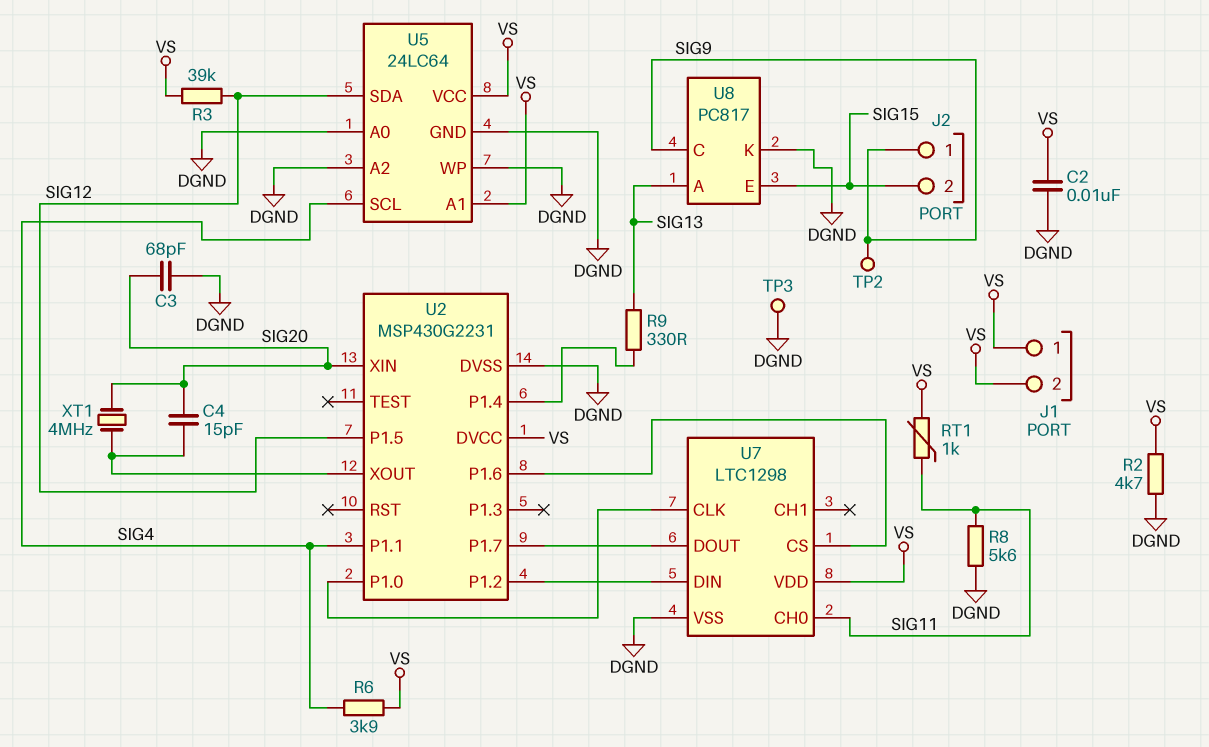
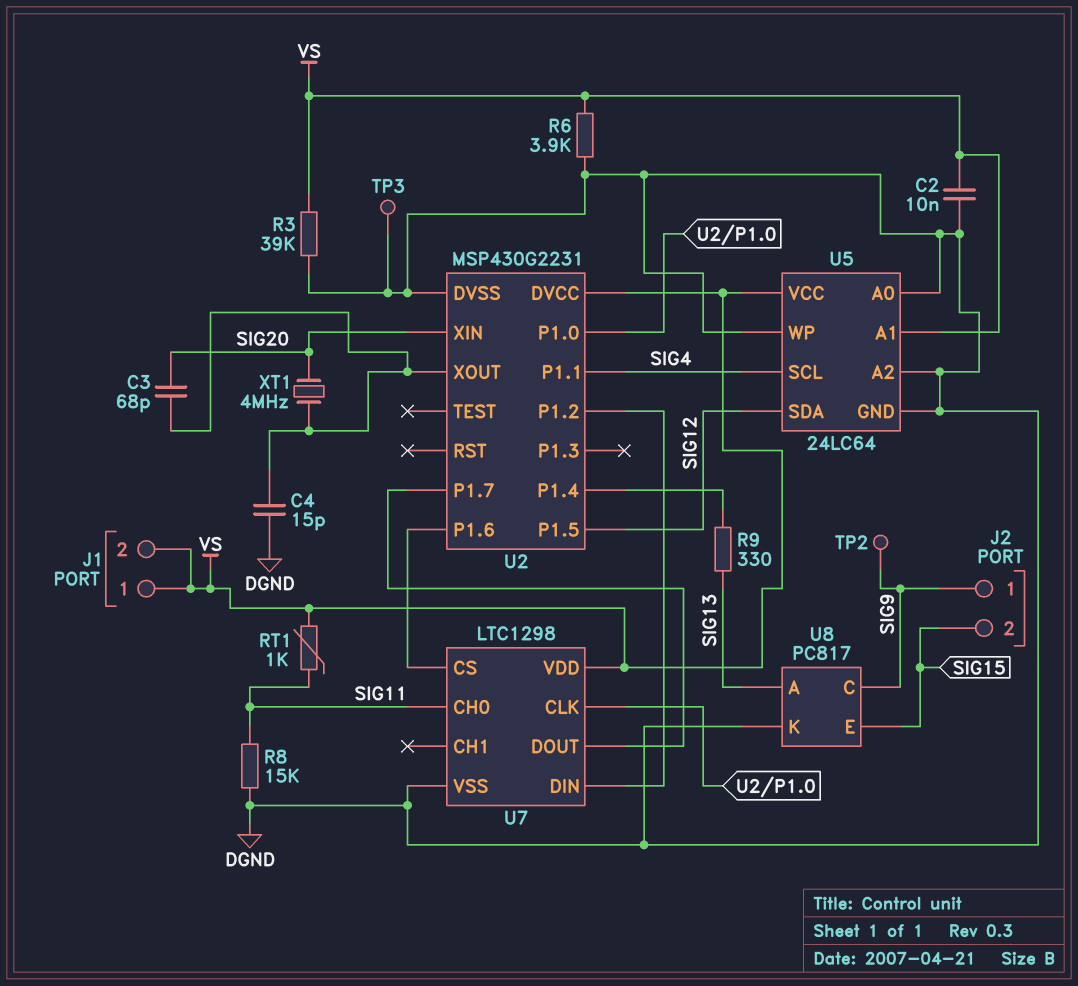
C3: 68pF (DGND, SIG20) -> 68pF (SIG20, U2/XOUT)
C4: 15pF (SIG20, U2/XOUT) -> 15pF (DGND, U2/XOUT)
R2: 4.7k (DGND, VS) -> none
R3: 39k (SIG12, VS) -> 39k (DGND, VS)
R6: 3.9k (SIG4, VS) -> 3.9k (DGND, VS)
R8: 5.6k (DGND, SIG11) -> 15k (DGND, SIG11)

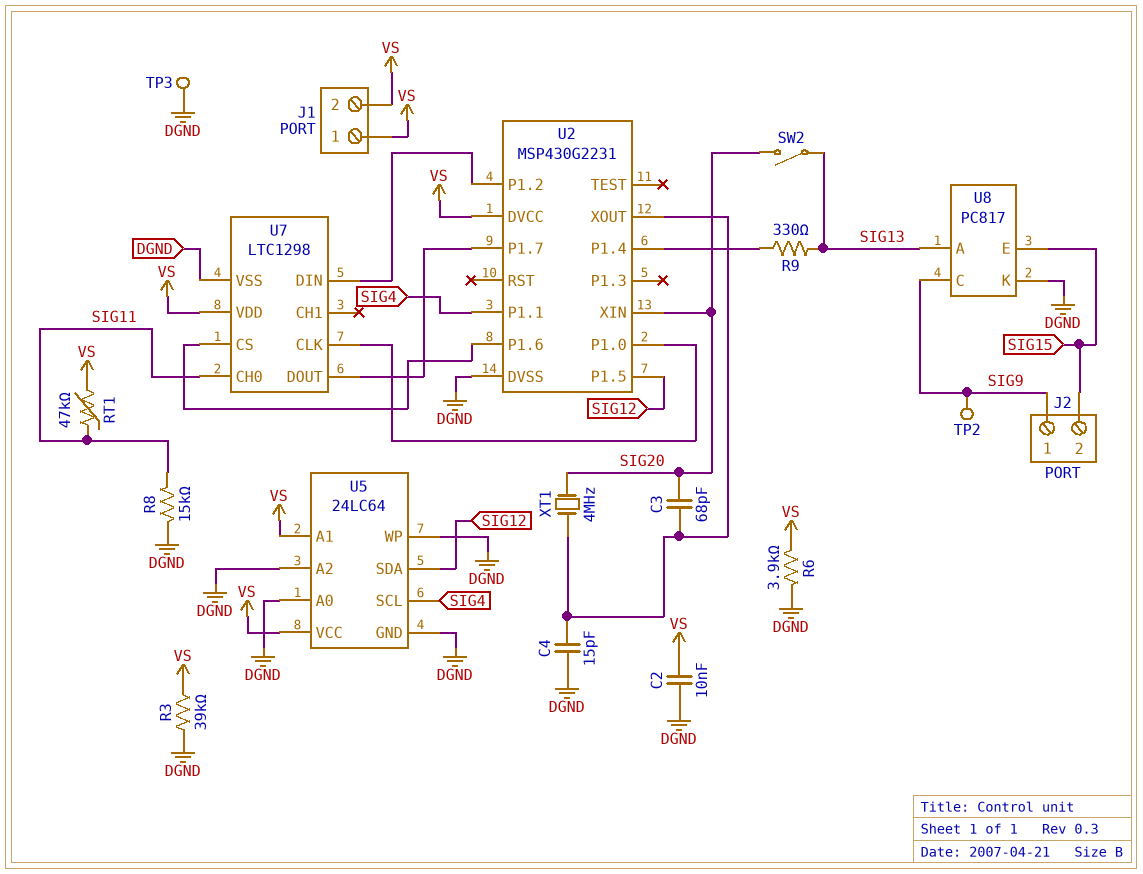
RT1: 1k (SIG11, VS) -> 47k (SIG11, VS)
SW2: none -> switch (SIG13, SIG20)

